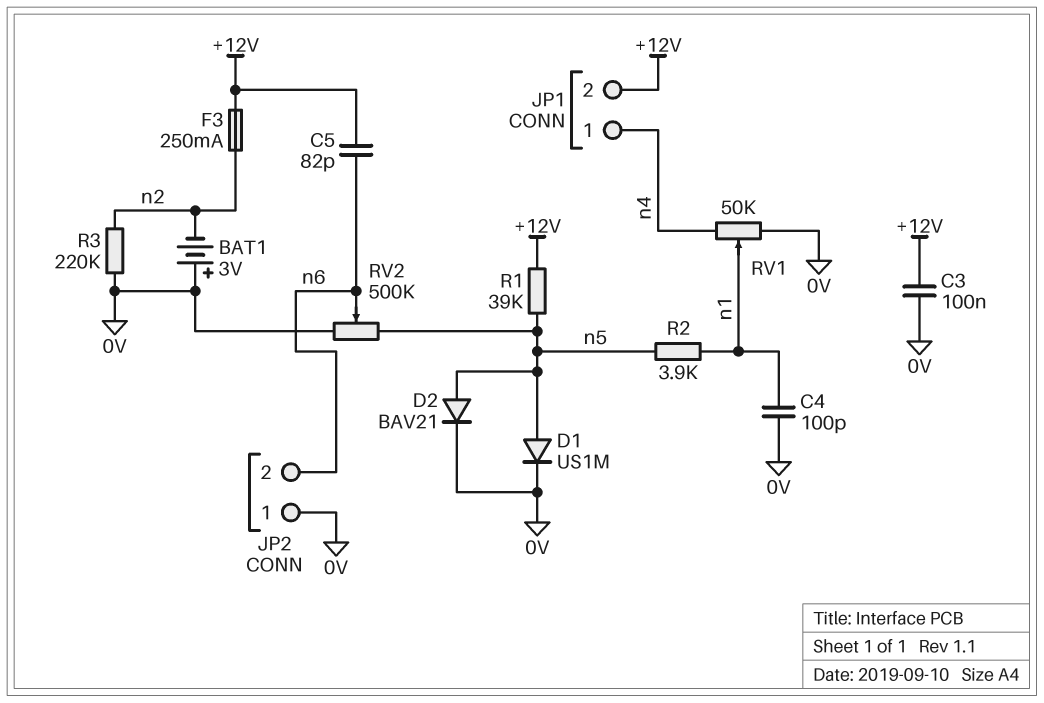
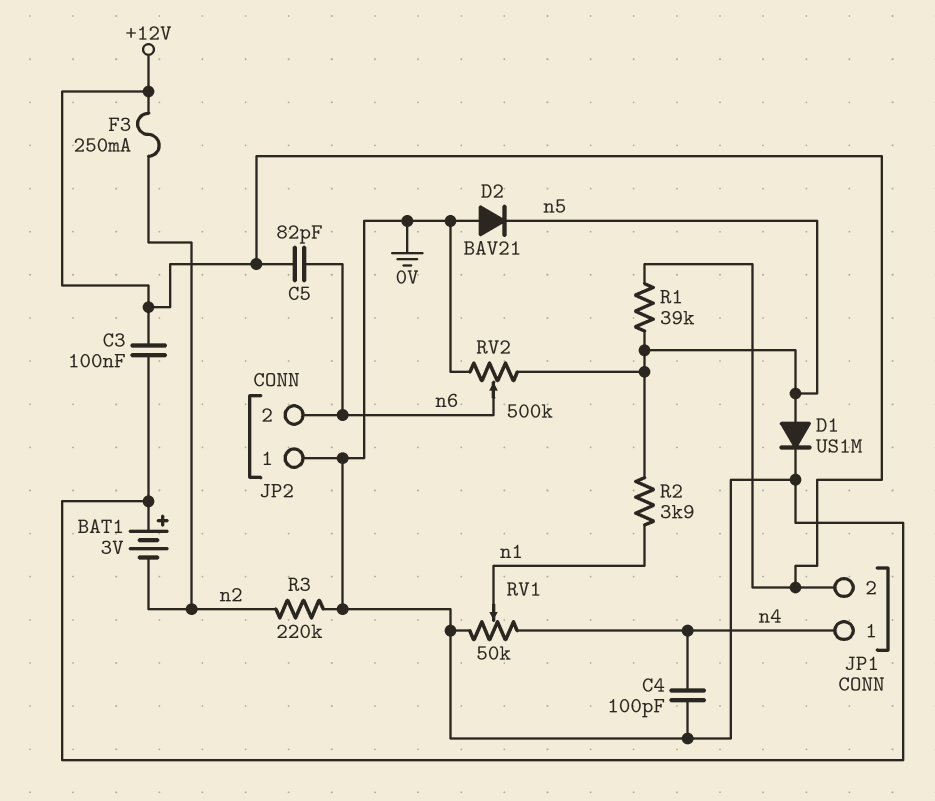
C4: 100pF (0V, n1) -> 100pF (0V, n4)
D2: diode BAV21 (A n5, K 0V) -> diode BAV21 (A 0V, K n5)

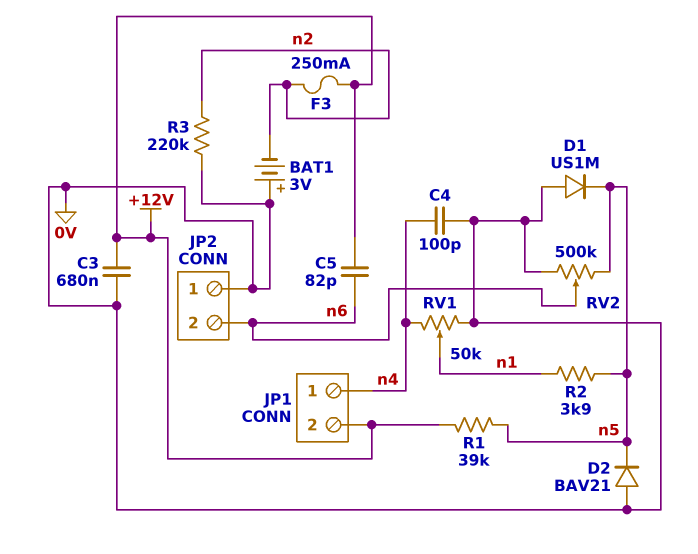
C3: 100nF (+12V, 0V) -> 680nF (+12V, 0V)
D1: diode US1M (A n5, K 0V) -> diode US1M (A 0V, K n5)

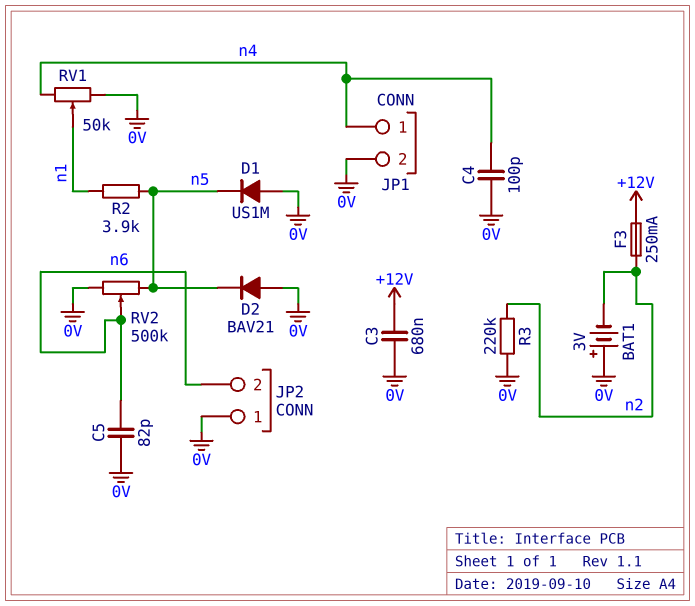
C5: 82pF (+12V, n6) -> 82pF (0V, n6)
JP1 pin 2: +12V -> 0V
R1: 39k (+12V, n5) -> none

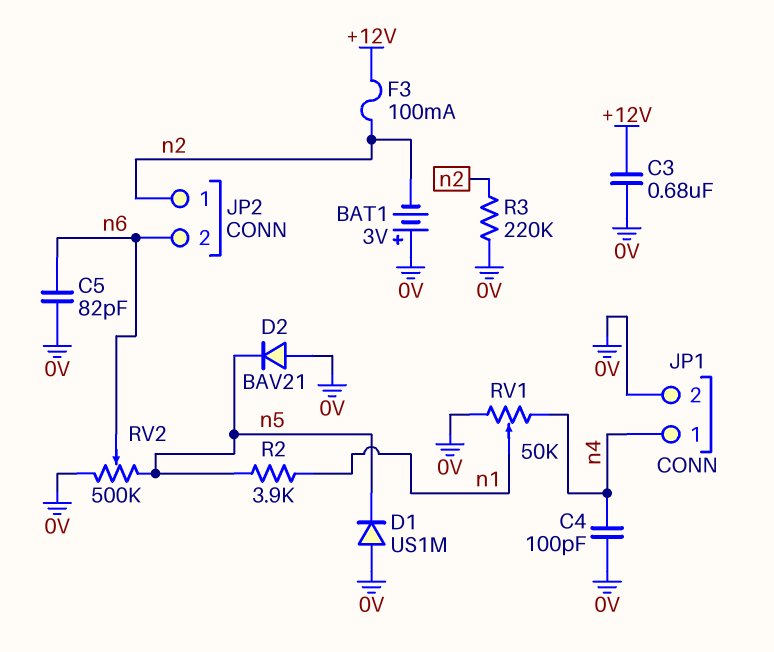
F3: 250mA (+12V, n2) -> 100mA (+12V, n2)
JP2 pin 1: 0V -> n2

